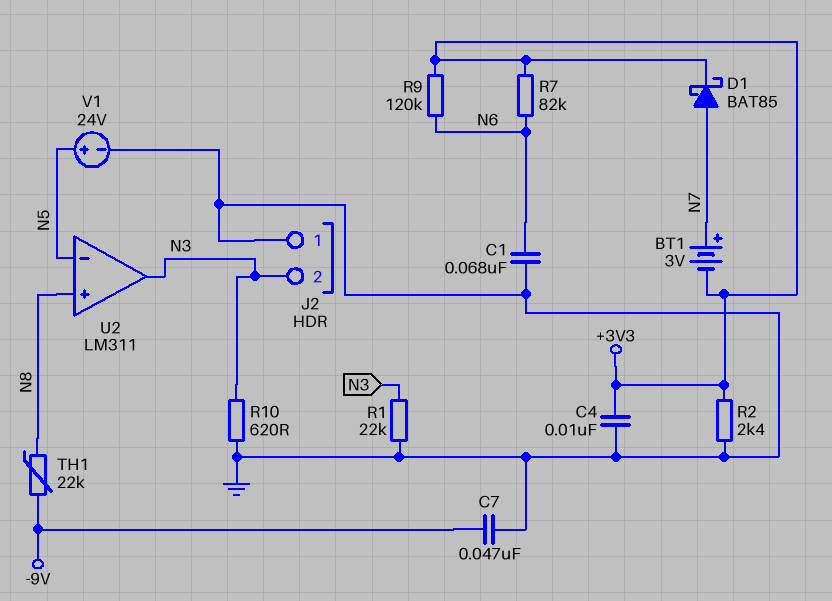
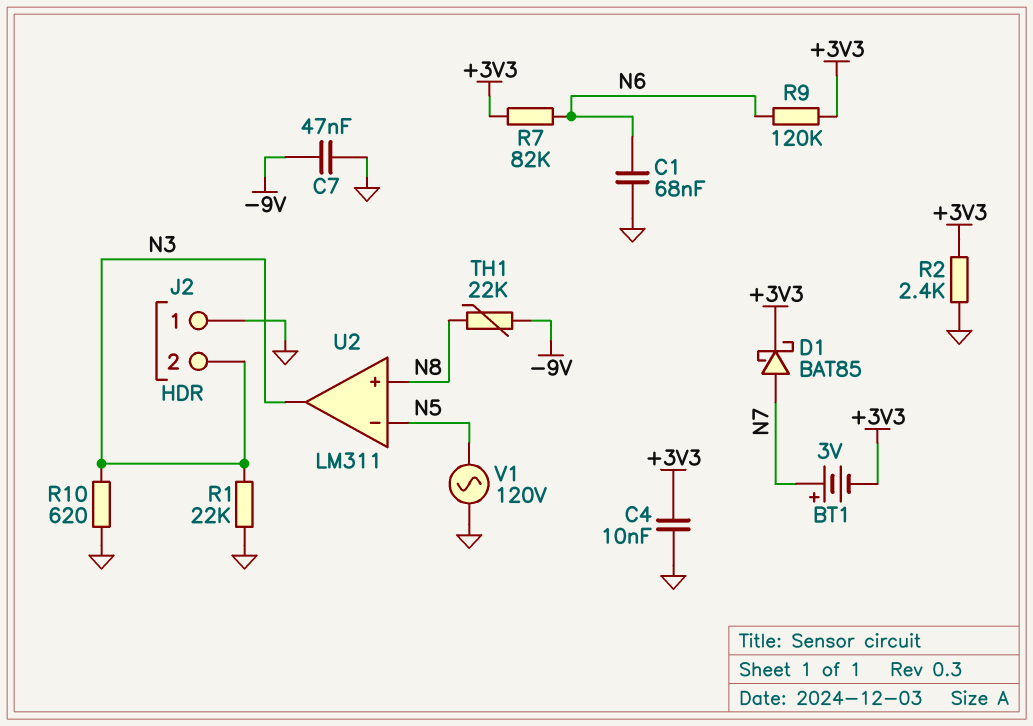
V1: 24V (plus N5, minus GND) -> AC 120V (GND, N5)

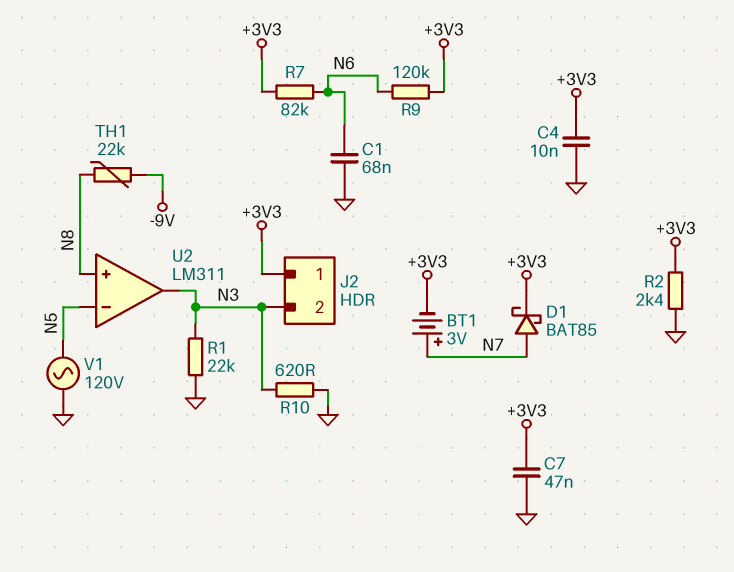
C7: 47nF (-9V, GND) -> 47nF (+3V3, GND)
J2 pin 1: GND -> +3V3

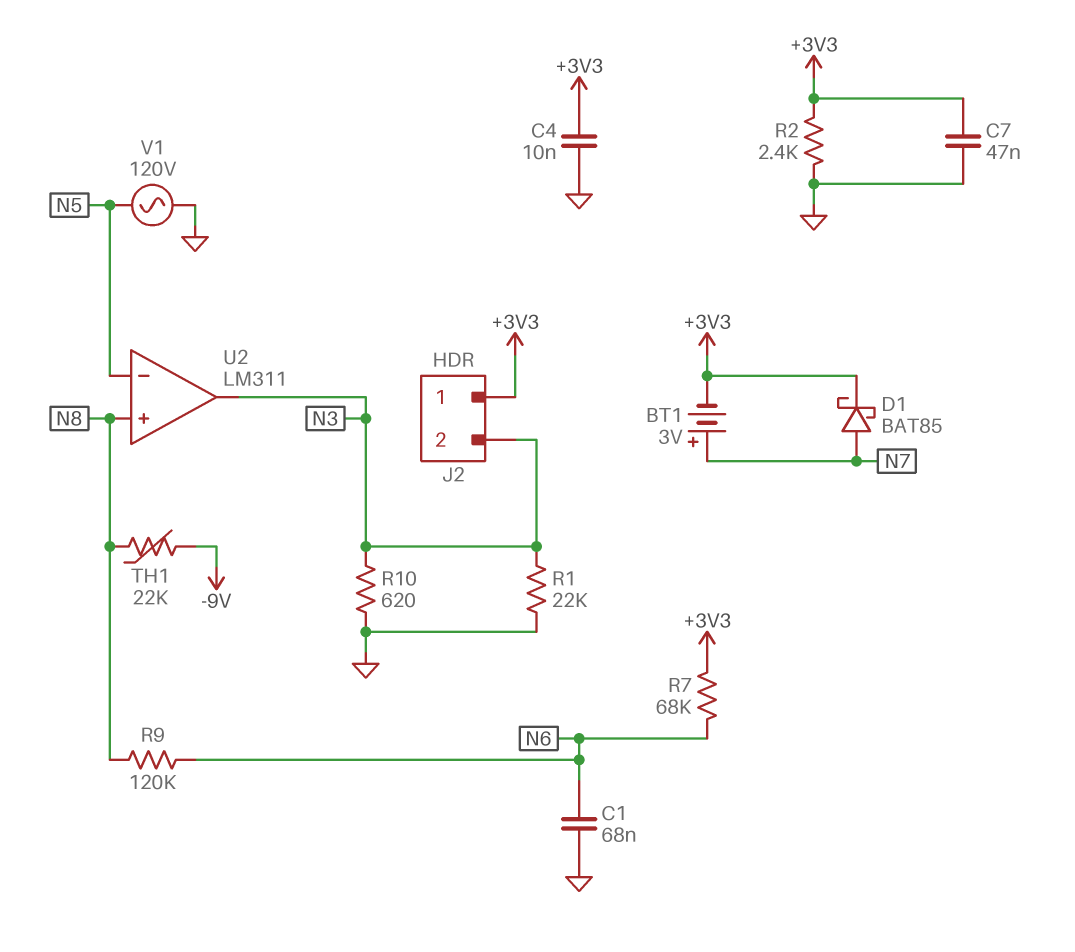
R7: 82k (+3V3, N6) -> 68k (+3V3, N6)
R9: 120k (+3V3, N6) -> 120k (N6, N8)

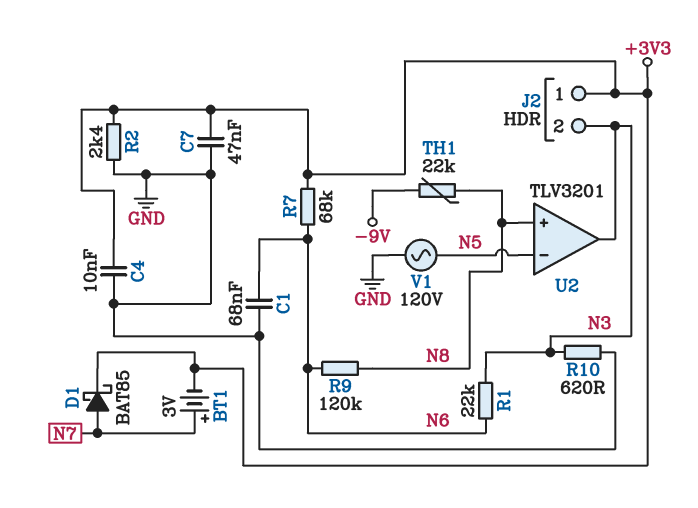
R1: 22k (GND, N3) -> 22k (N3, N6)
U2: LM311 -> TLV3201

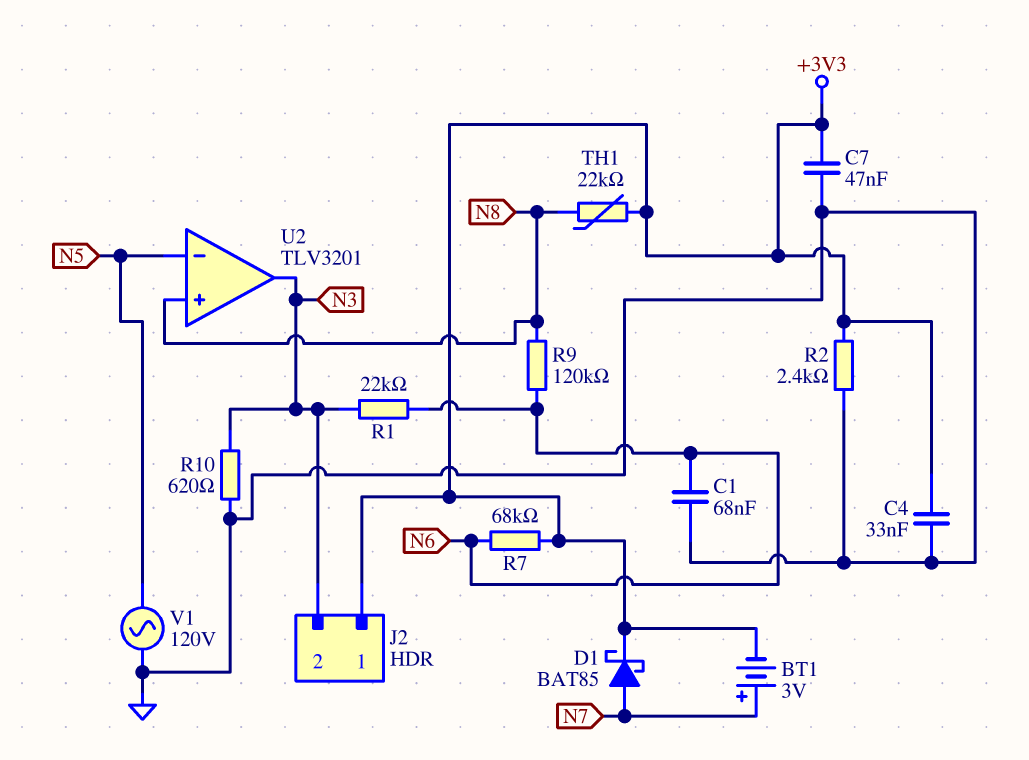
C4: 10nF (+3V3, GND) -> 33nF (+3V3, GND)
TH1: 22k (-9V, N8) -> 22k (+3V3, N8)

